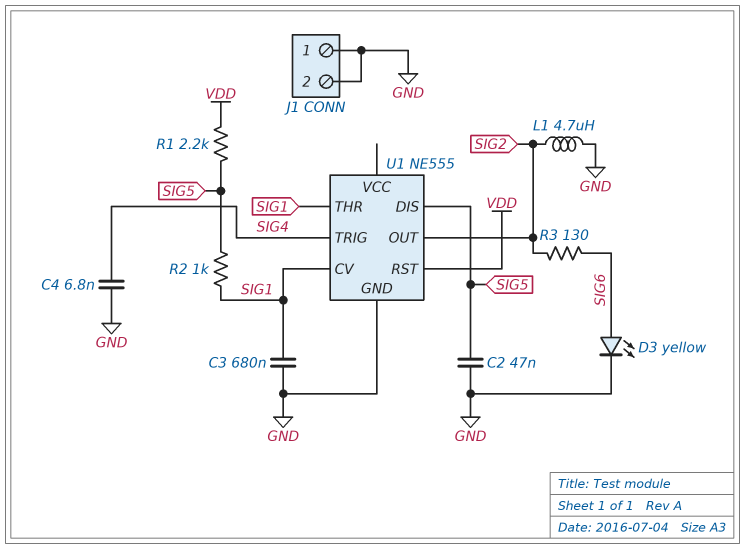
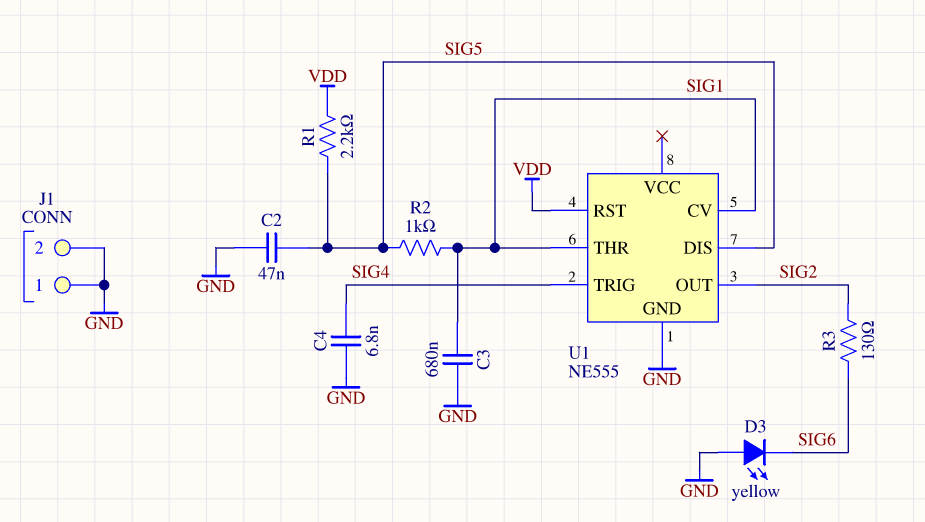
D3: LED yellow (A SIG6, K GND) -> LED yellow (A GND, K SIG6)
L1: 4.7uH (GND, SIG2) -> none

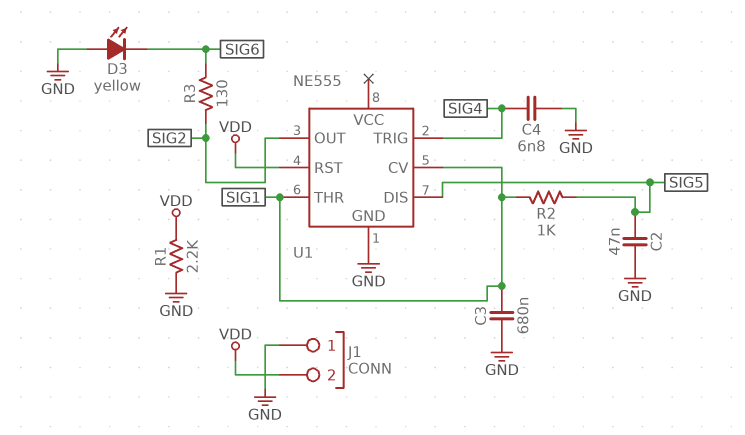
J1 pin 2: GND -> VDD
R1: 2.2k (SIG5, VDD) -> 2.2k (GND, VDD)

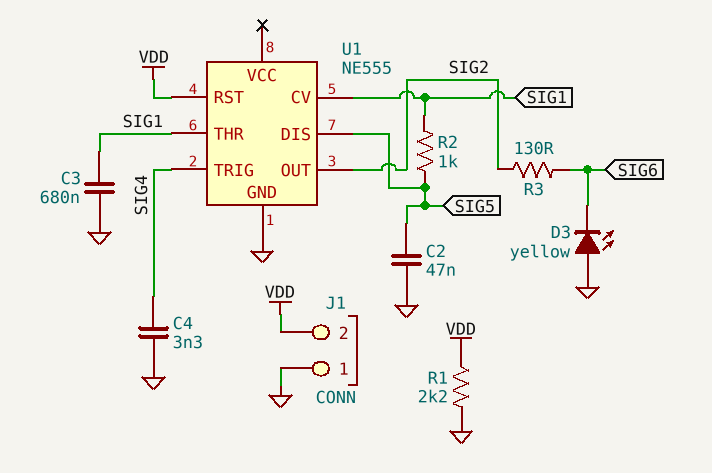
C4: 6.8nF (GND, SIG4) -> 3.3nF (GND, SIG4)

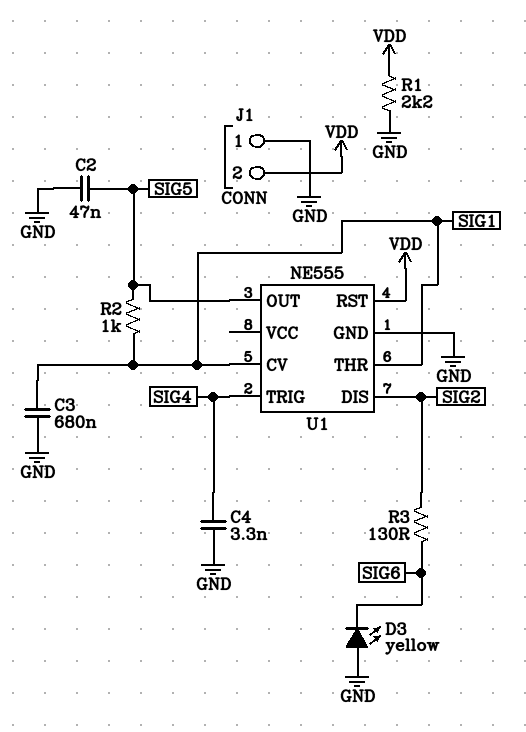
U1 pin DIS: SIG5 -> SIG2
U1 pin OUT: SIG2 -> SIG5

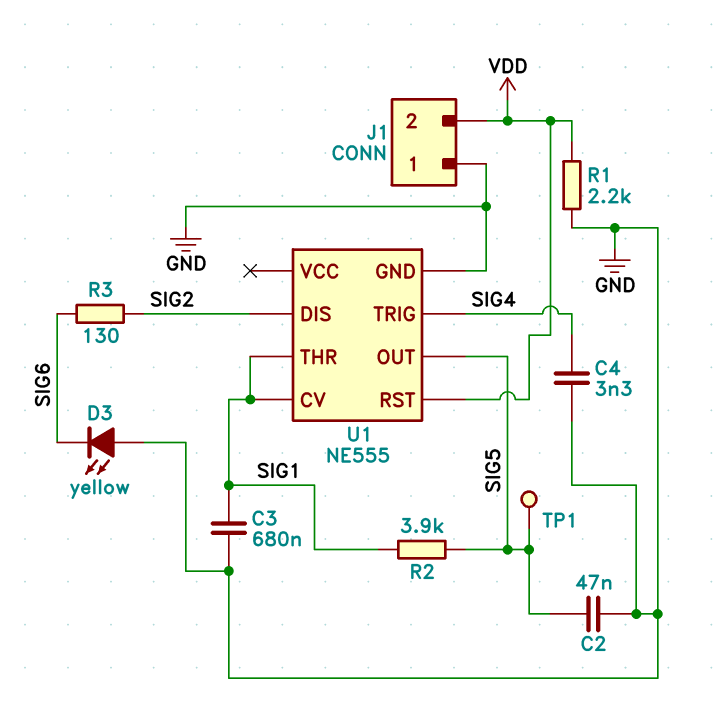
R2: 1k (SIG1, SIG5) -> 3.9k (SIG1, SIG5)
TP1: none -> test point (SIG5)

